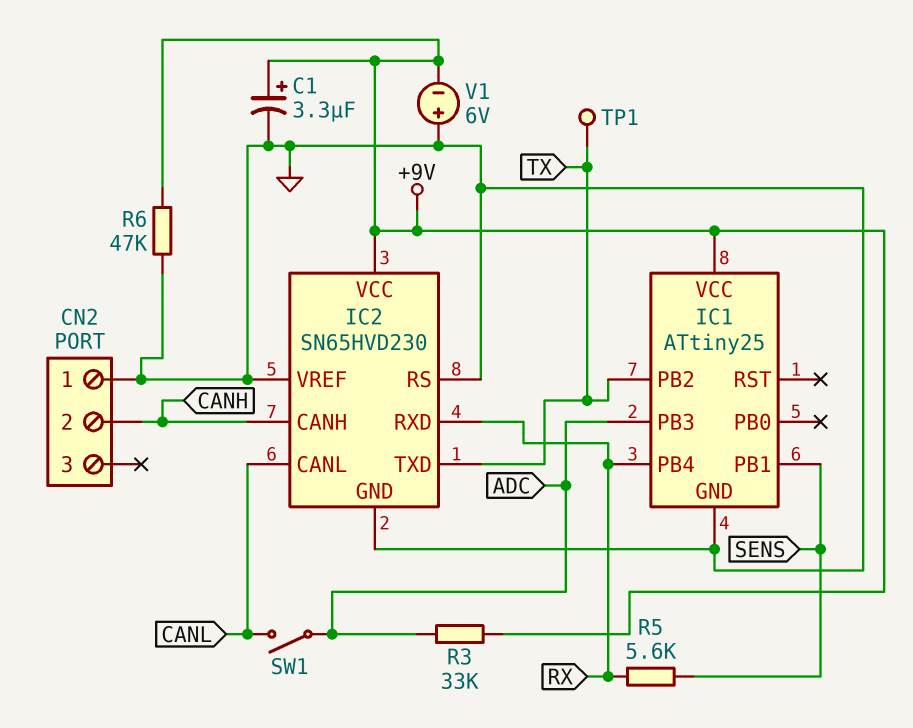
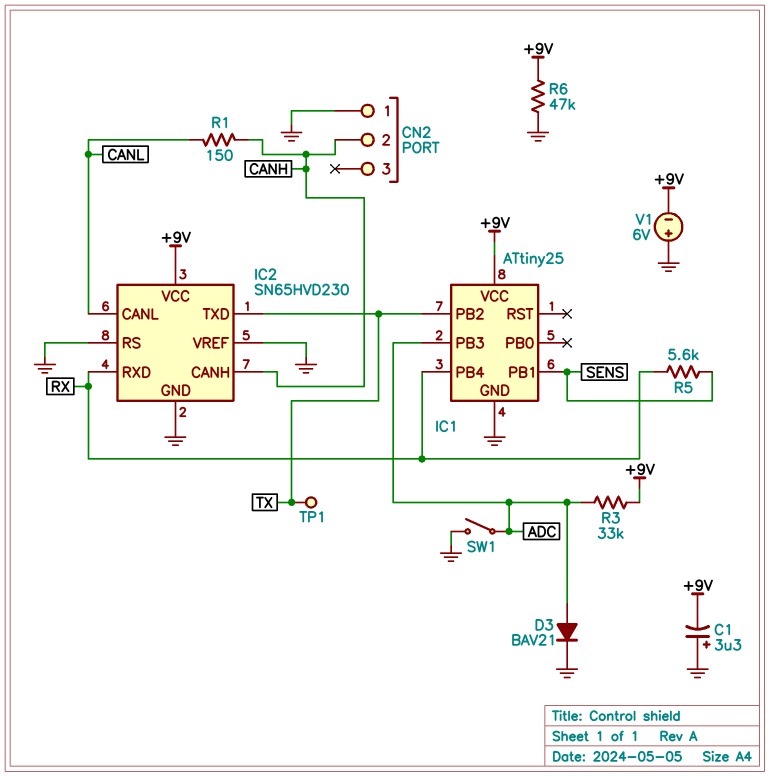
C1: 3.3uF (plus +9V, minus GND) -> 3.3uF (plus GND, minus +9V)
D3: none -> diode BAV21 (A ADC, K GND)
R1: none -> 150 (CANH, CANL)
SW1: switch (ADC, CANL) -> switch (ADC, GND)

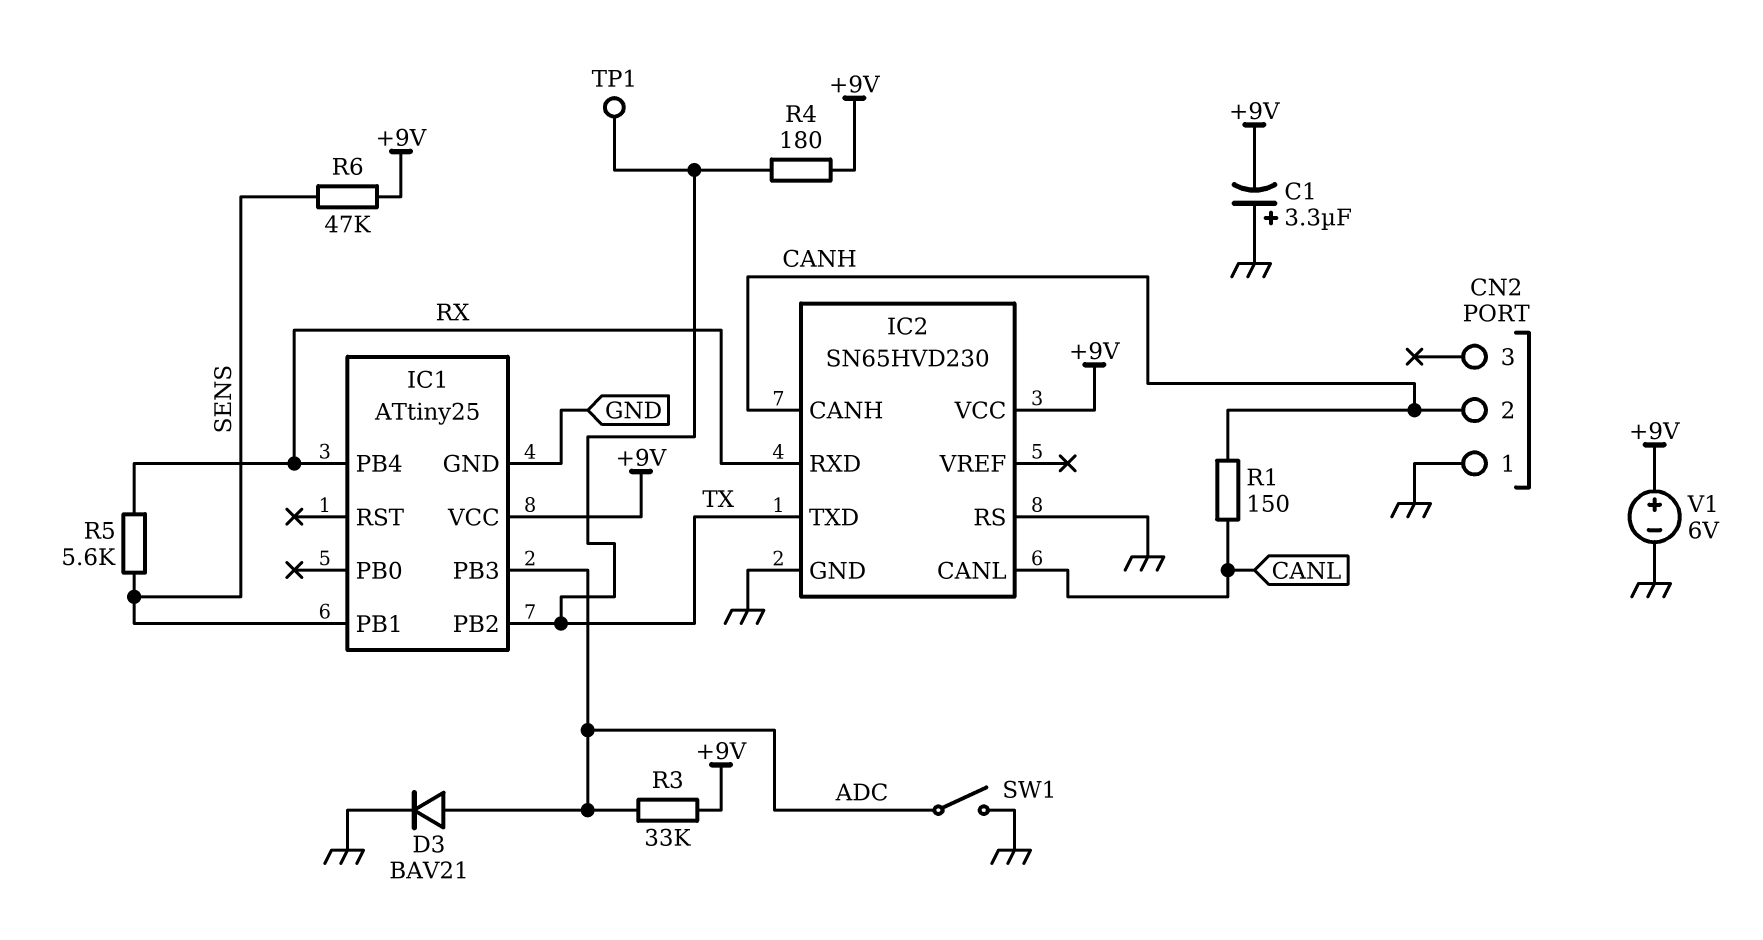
IC2 pin VREF: GND -> none
R4: none -> 180 (+9V, TX)
R6: 47k (+9V, GND) -> 47k (+9V, SENS)
V1: 6V (plus GND, minus +9V) -> 6V (plus +9V, minus GND)

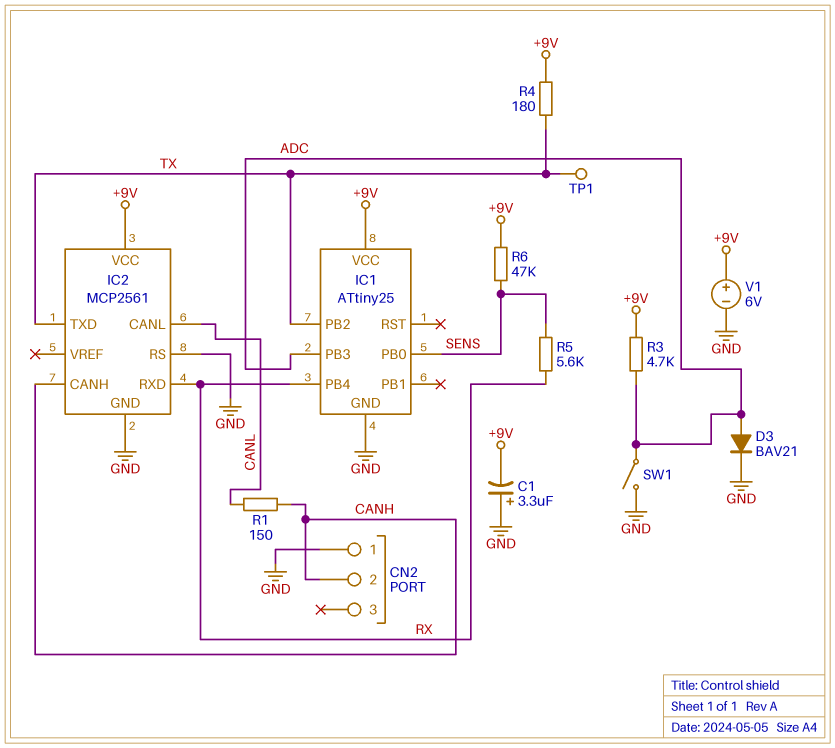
IC1 pin PB0: none -> SENS
IC1 pin PB1: SENS -> none
IC2: SN65HVD230 -> MCP2561
R3: 33k (+9V, ADC) -> 4.7k (+9V, ADC)

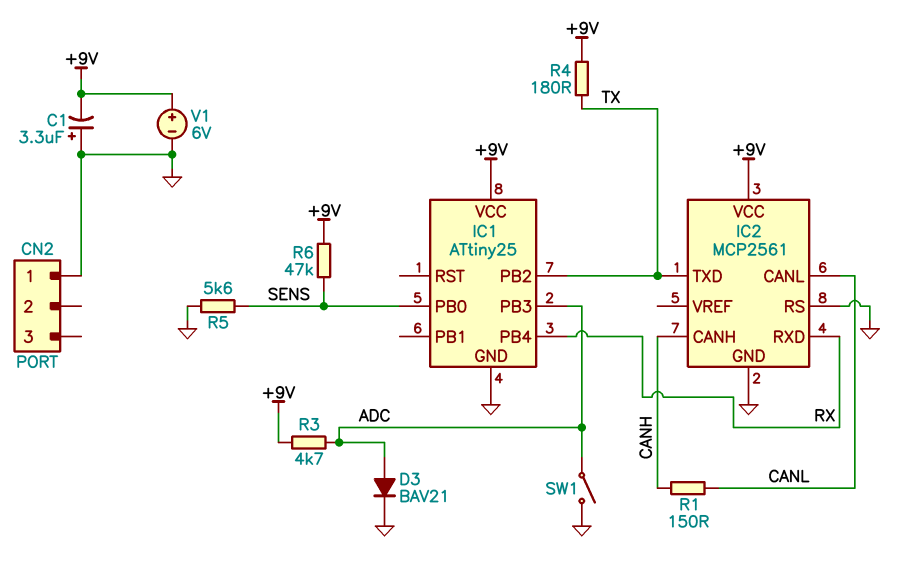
CN2 pin 2: CANH -> none
R5: 5.6k (RX, SENS) -> 5.6k (GND, SENS)
TP1: test point (TX) -> none

